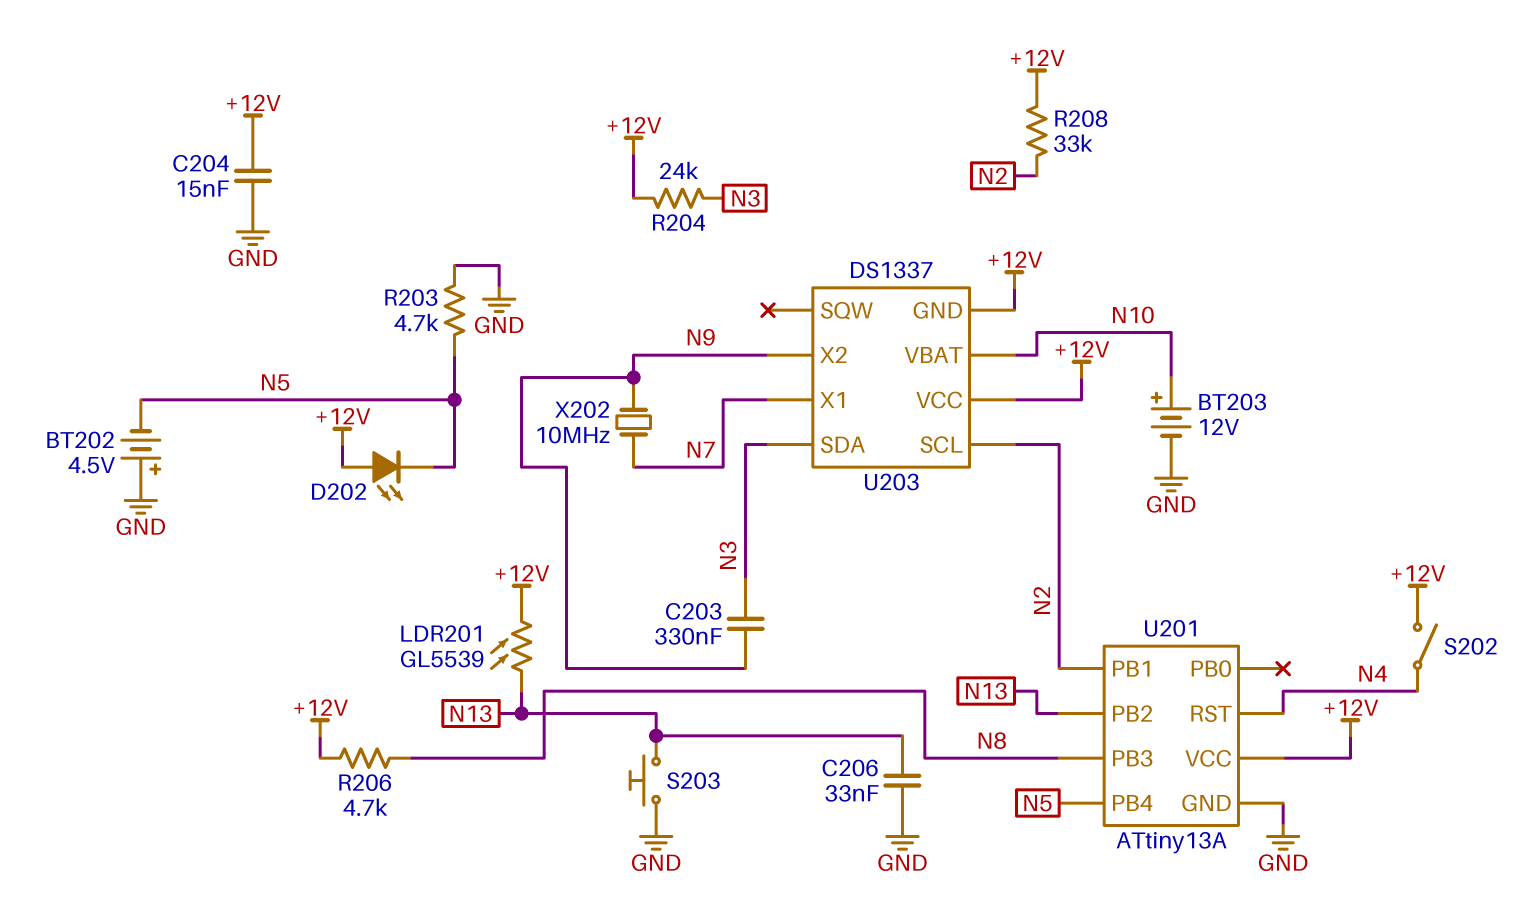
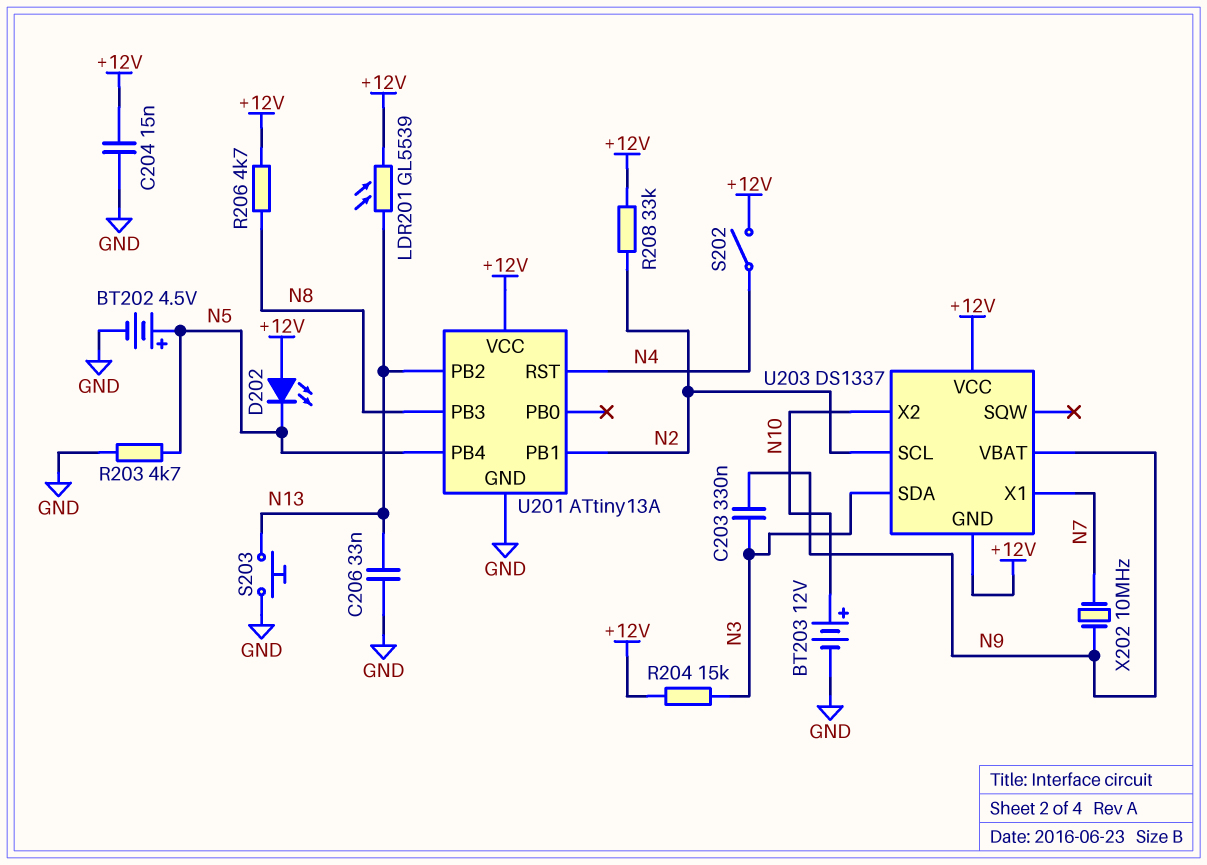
BT202: 4.5V (plus GND, minus N5) -> 4.5V (plus N5, minus GND)
R204: 24k (+12V, N3) -> 15k (+12V, N3)
U203 pin VBAT: N10 -> N9
U203 pin X2: N9 -> N10

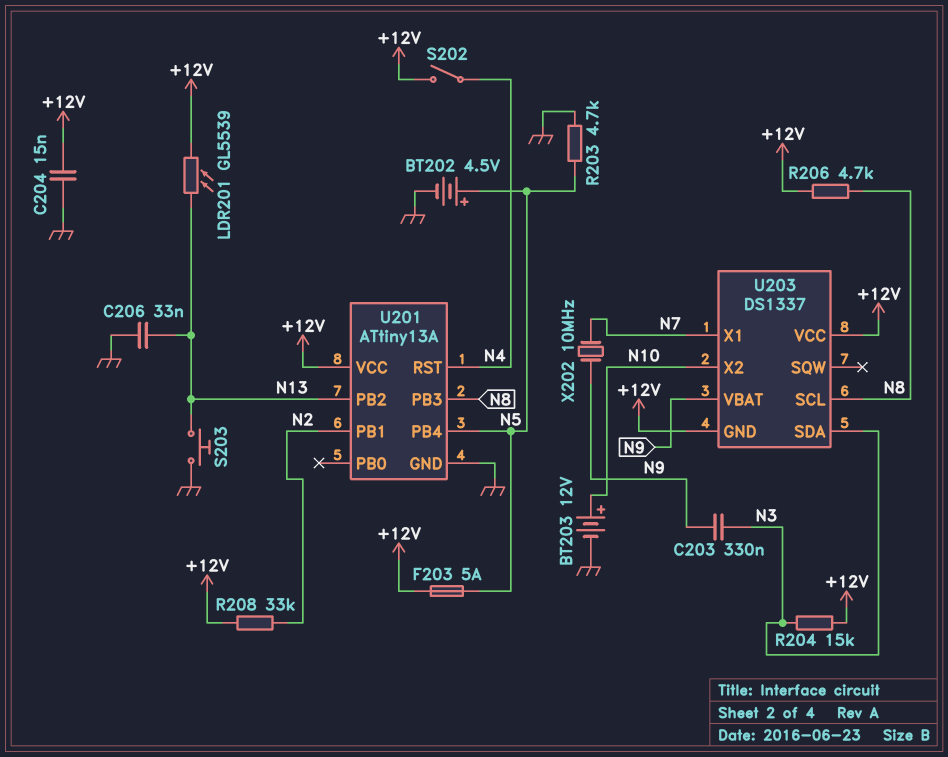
D202: LED (A +12V, K N5) -> none
F203: none -> 5A (+12V, N5)
U203 pin SCL: N2 -> N8

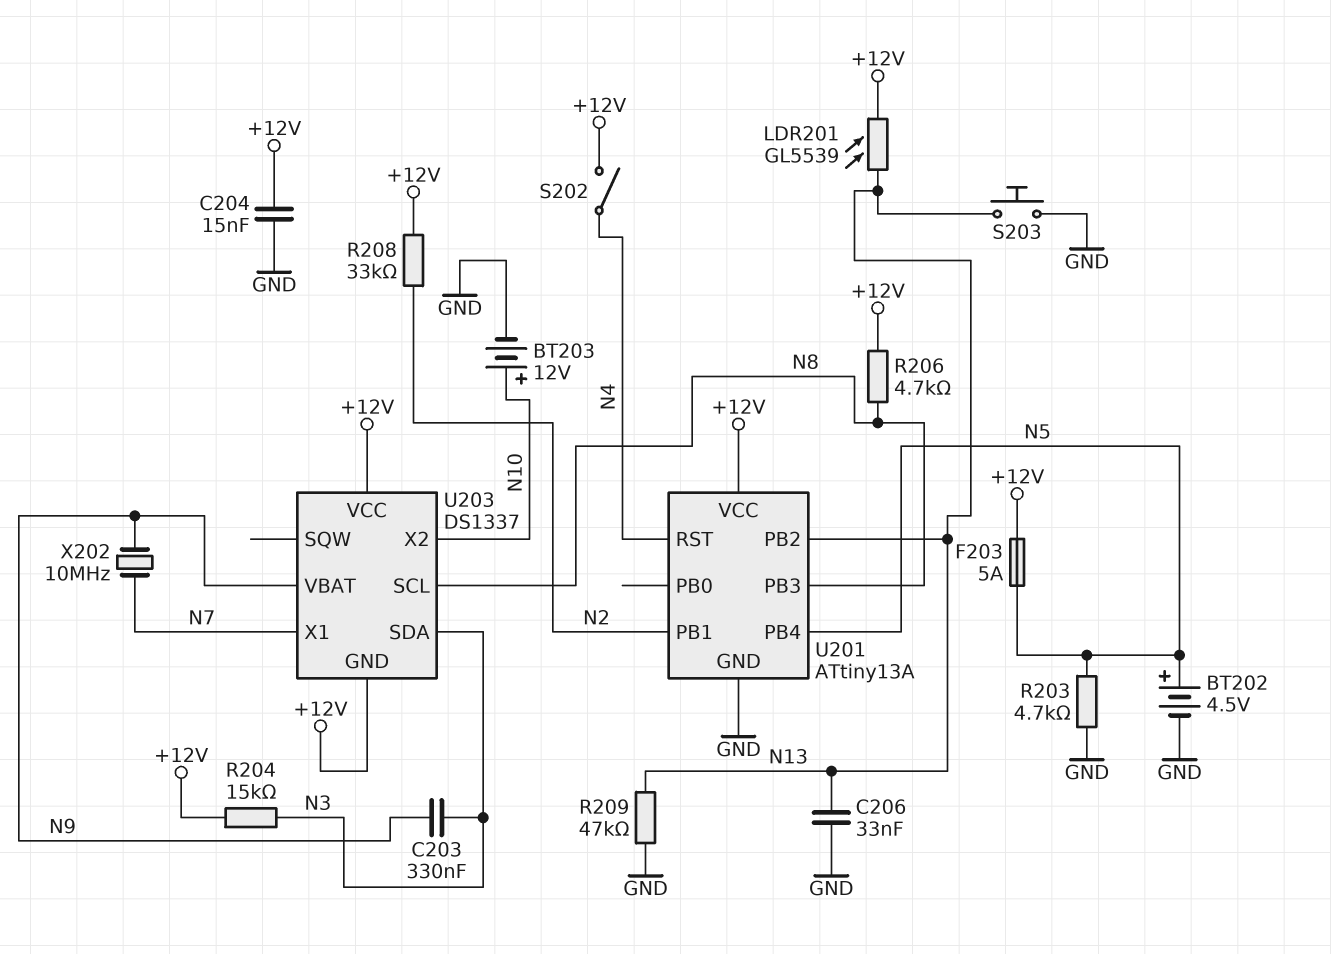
R209: none -> 47k (GND, N13)

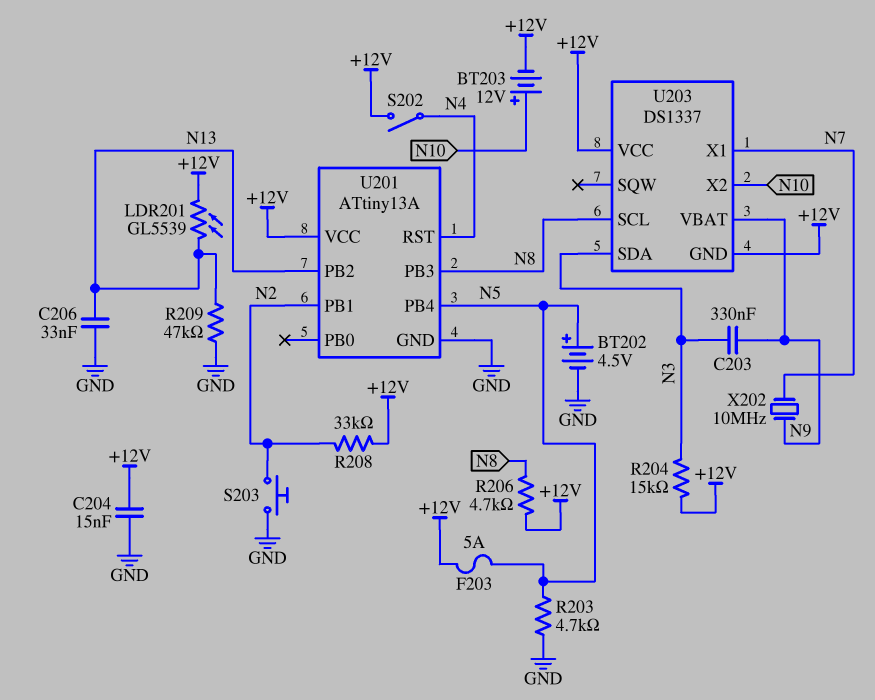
BT203: 12V (plus N10, minus GND) -> 12V (plus N10, minus +12V)
S203: button (GND, N13) -> button (GND, N2)

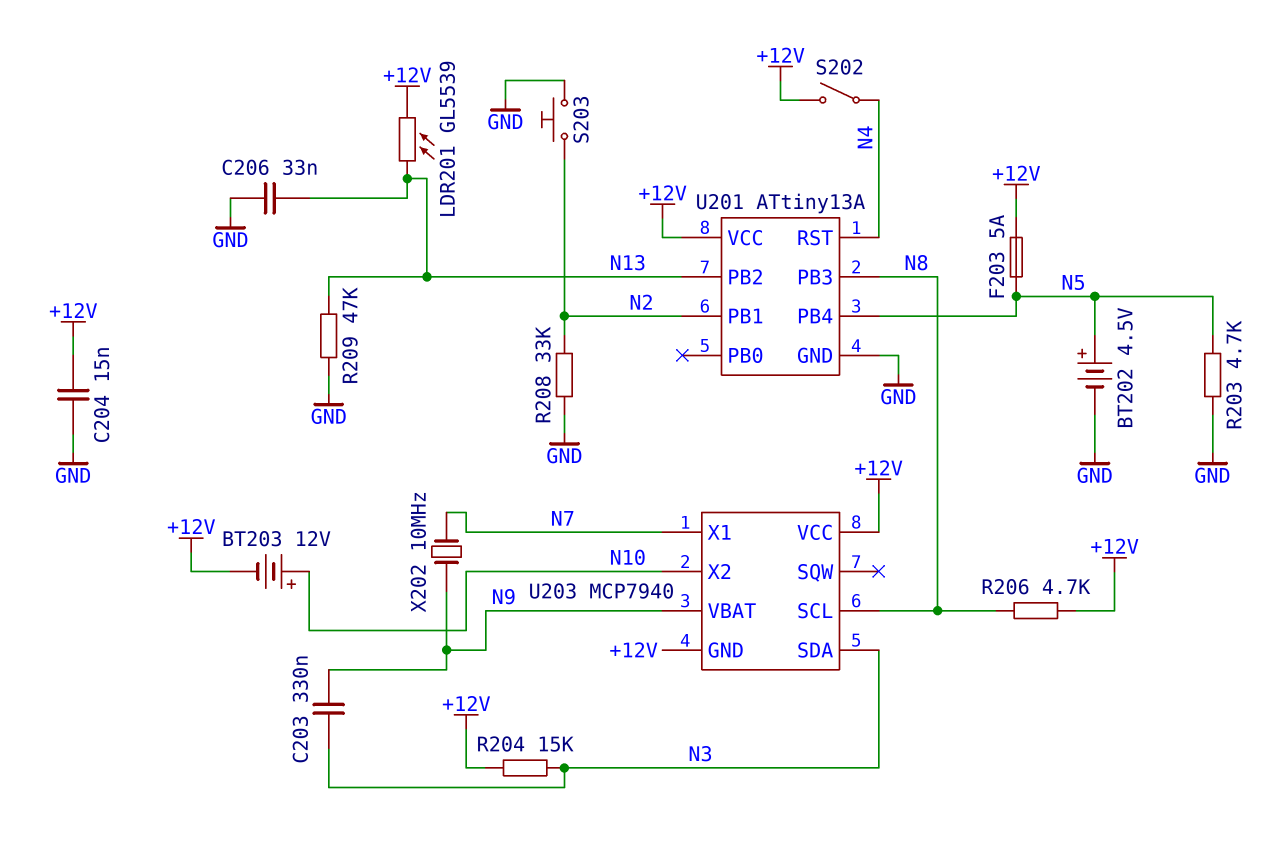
R208: 33k (+12V, N2) -> 33k (GND, N2)
U203: DS1337 -> MCP7940

